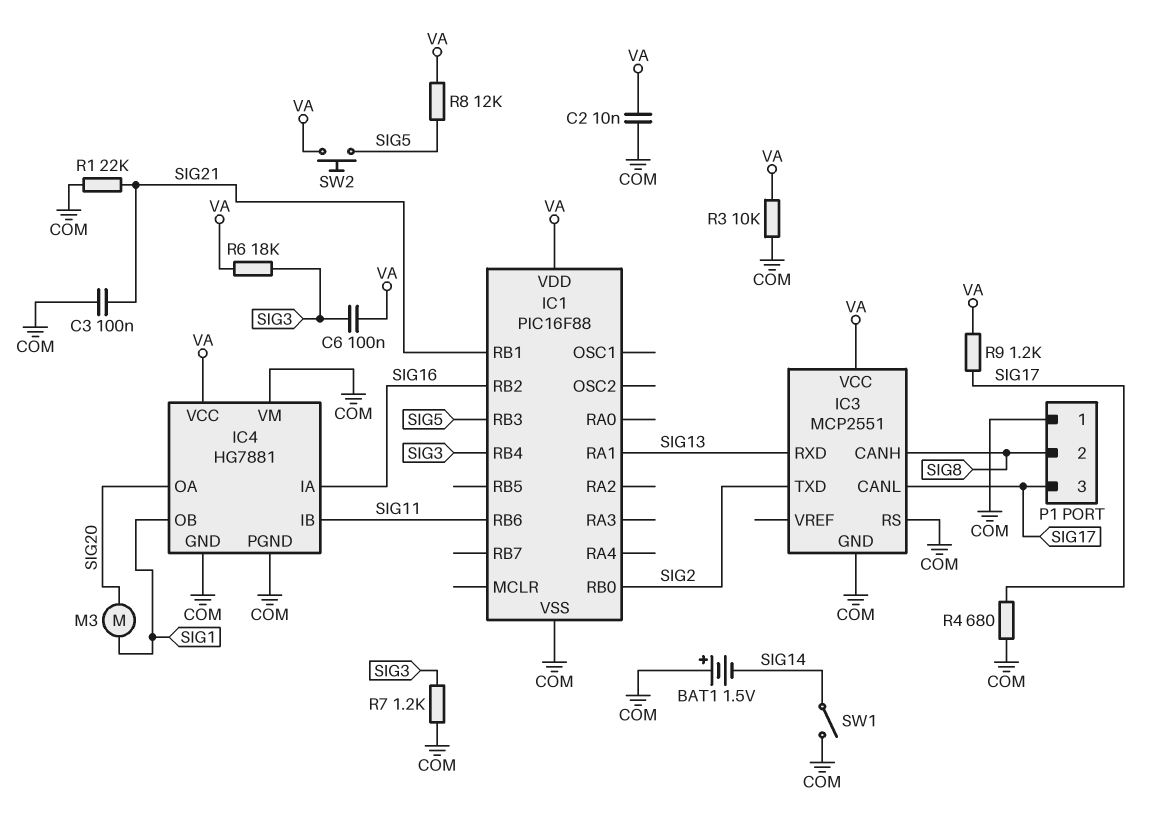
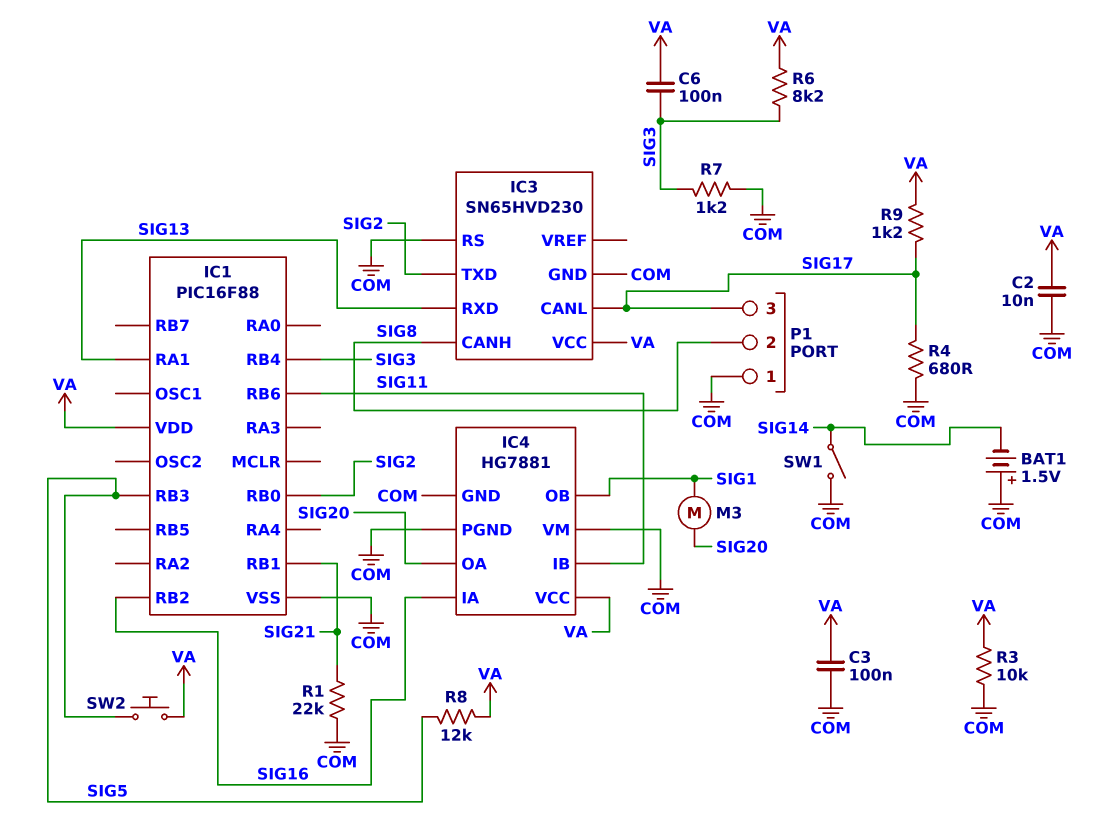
C3: 100nF (COM, SIG21) -> 100nF (COM, VA)
IC3: MCP2551 -> SN65HVD230
R6: 18k (SIG3, VA) -> 8.2k (SIG3, VA)

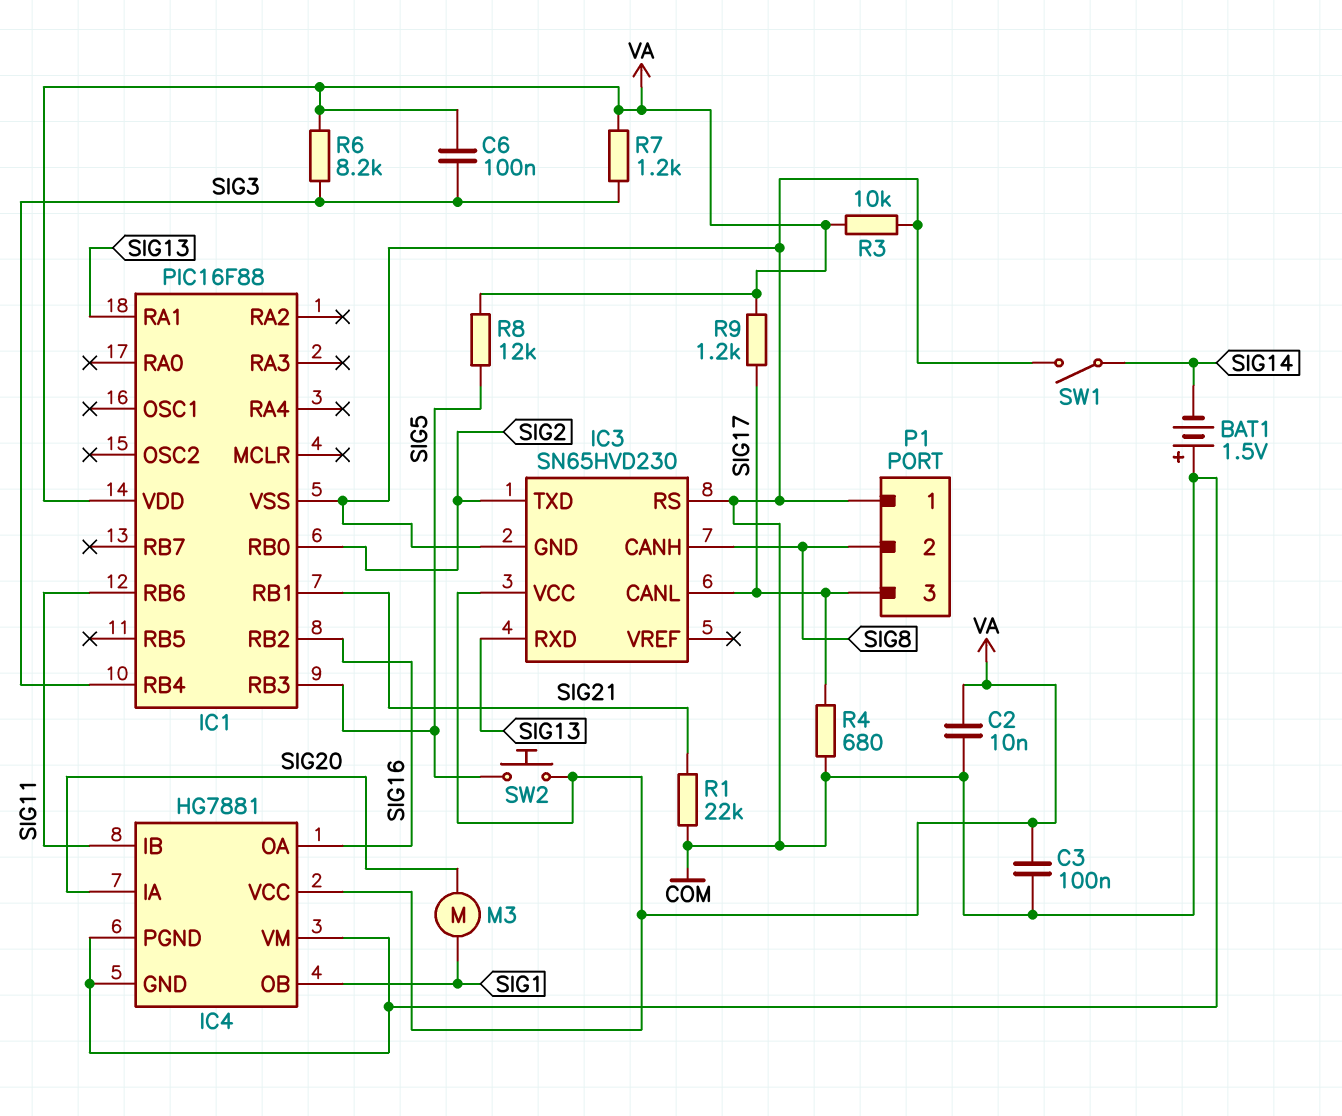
IC4 pin IA: SIG16 -> SIG20
IC4 pin OA: SIG20 -> SIG16
R7: 1.2k (COM, SIG3) -> 1.2k (SIG3, VA)

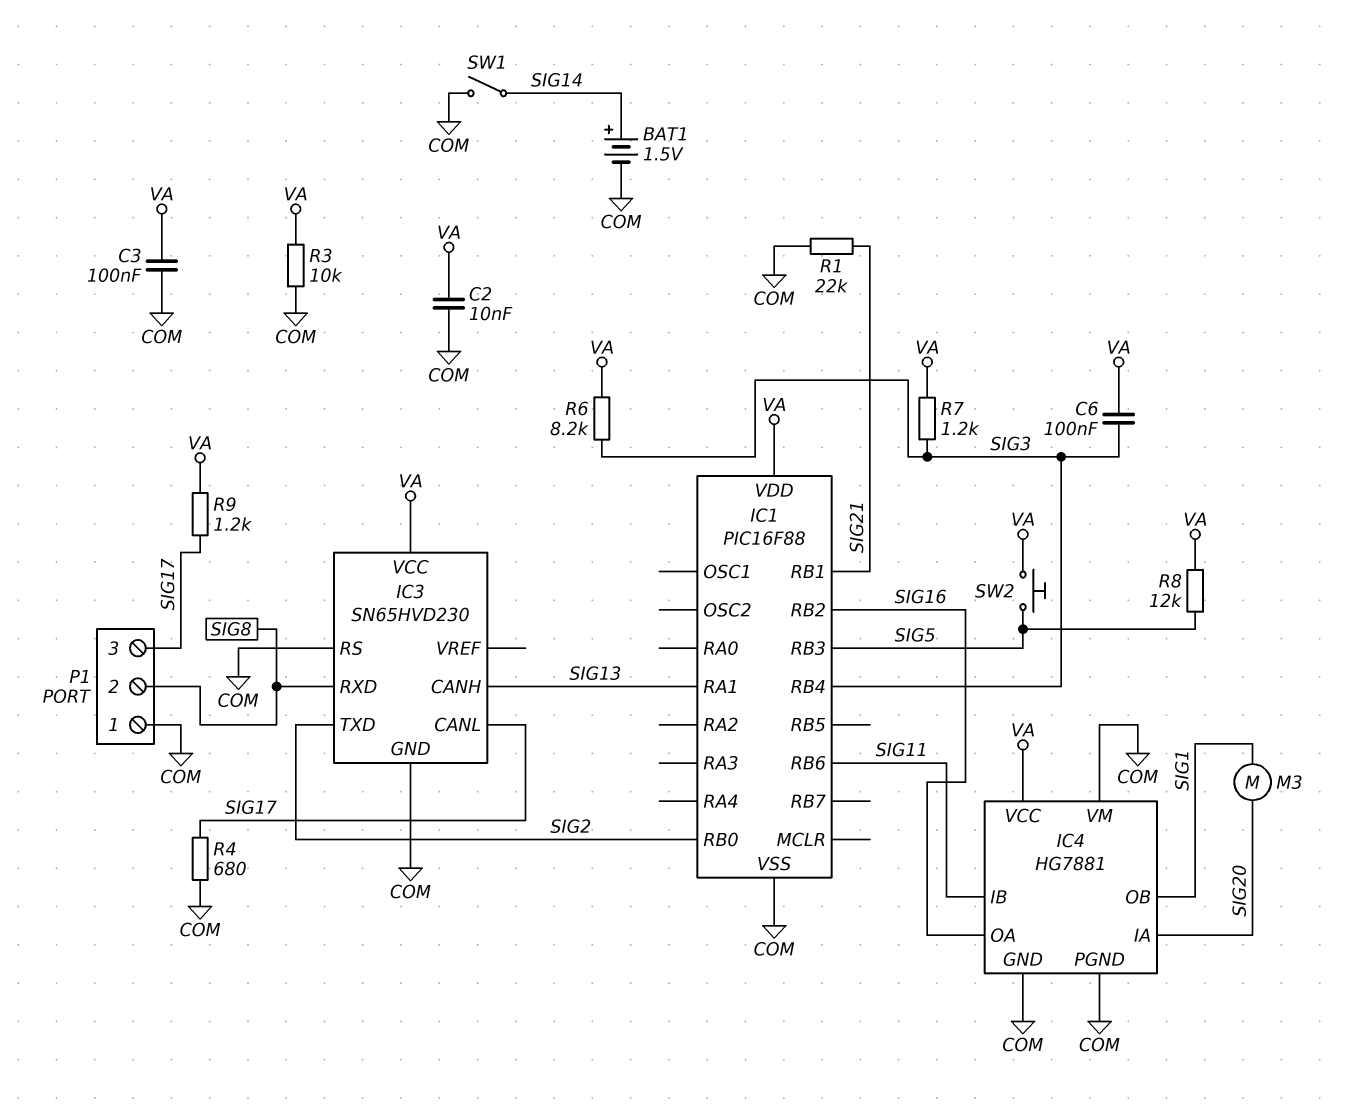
BAT1: 1.5V (plus COM, minus SIG14) -> 1.5V (plus SIG14, minus COM)
IC3 pin CANH: SIG8 -> SIG13
IC3 pin RXD: SIG13 -> SIG8

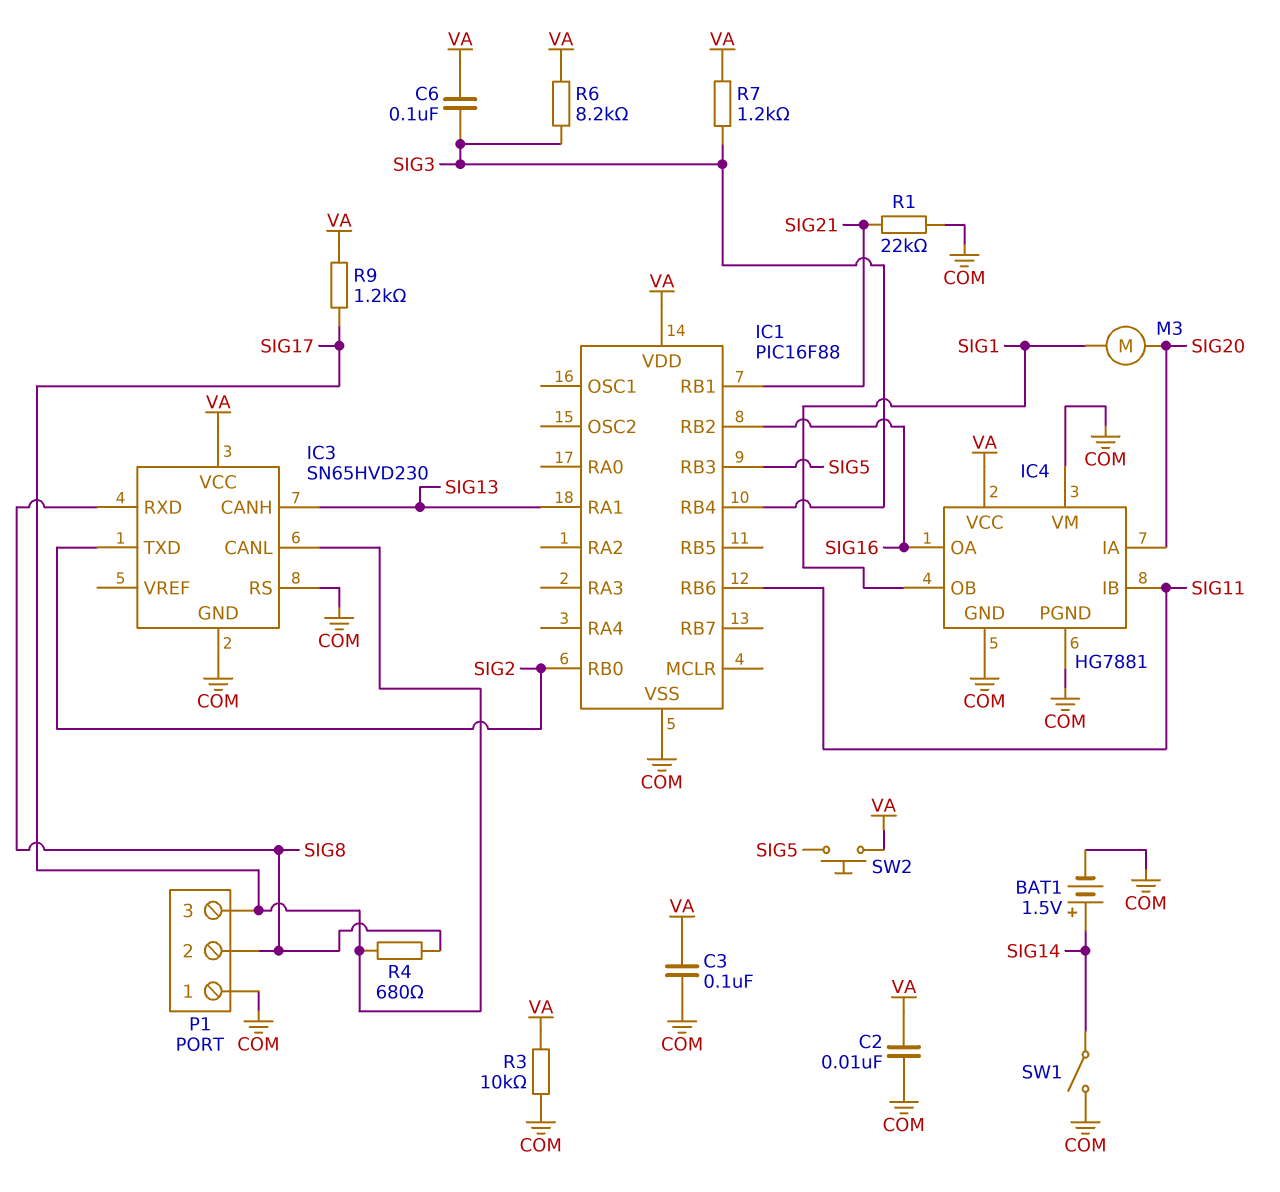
R4: 680 (COM, SIG17) -> 680 (SIG8, SIG17)
R8: 12k (SIG5, VA) -> none

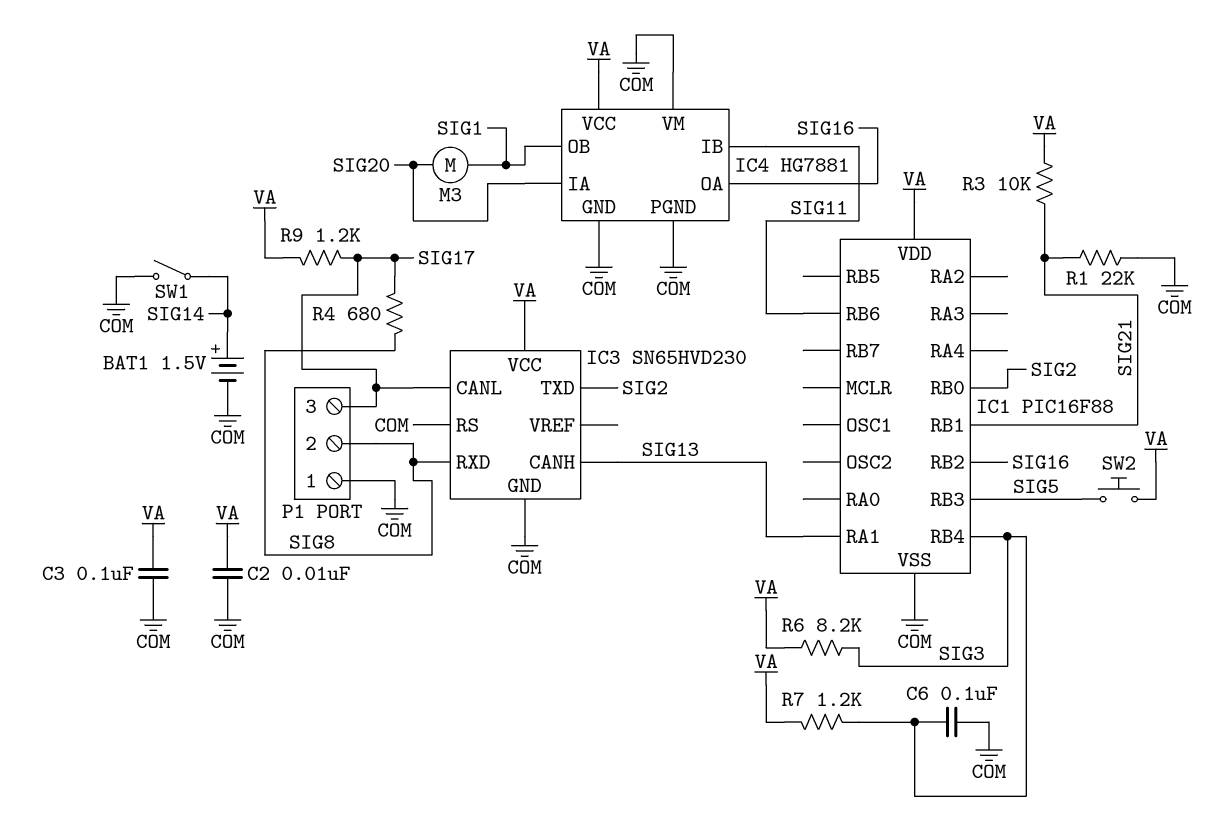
C6: 100nF (SIG3, VA) -> 100nF (COM, SIG3)
R3: 10k (COM, VA) -> 10k (SIG21, VA)

